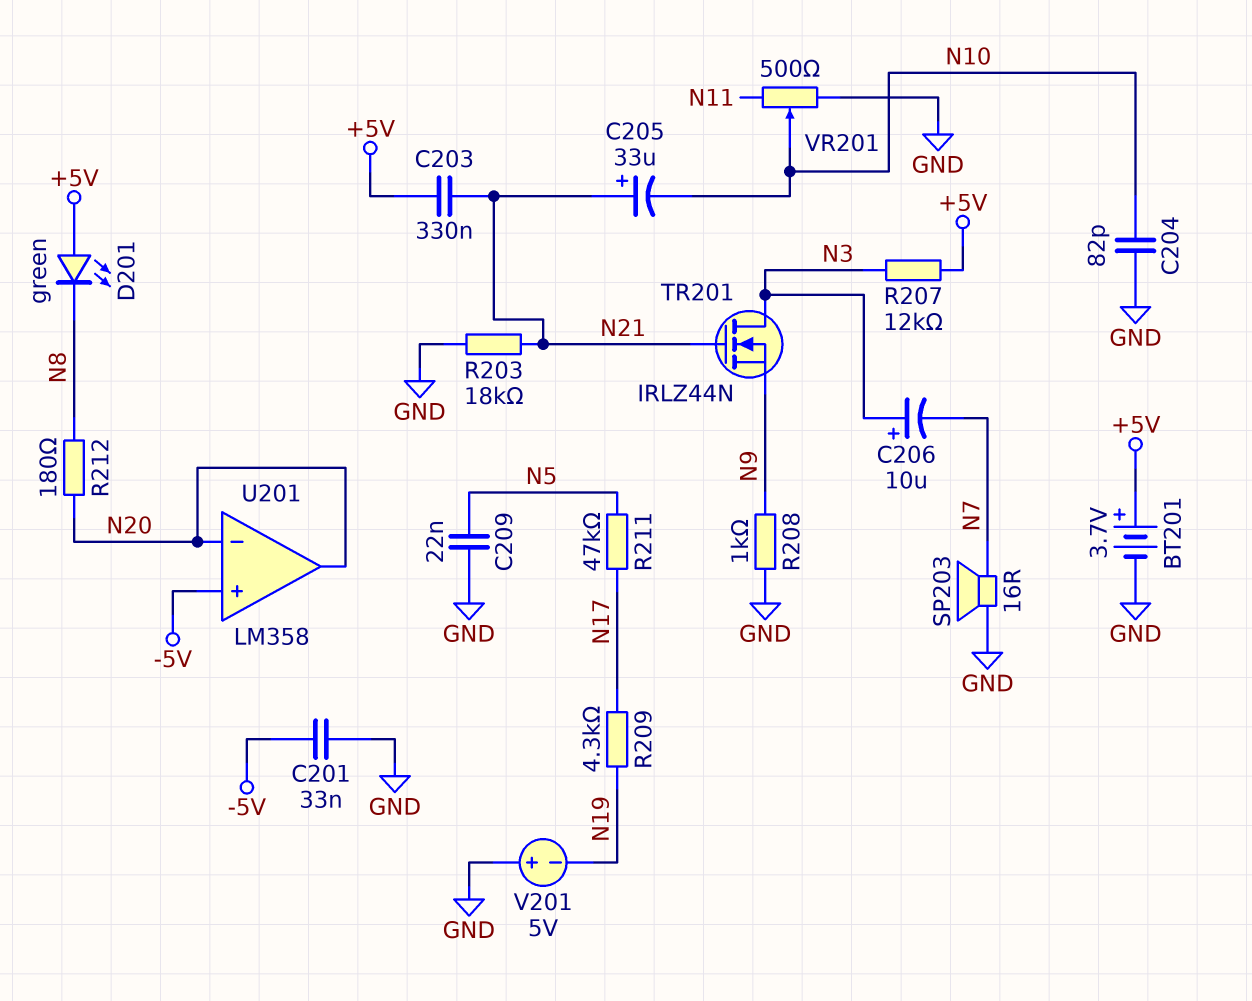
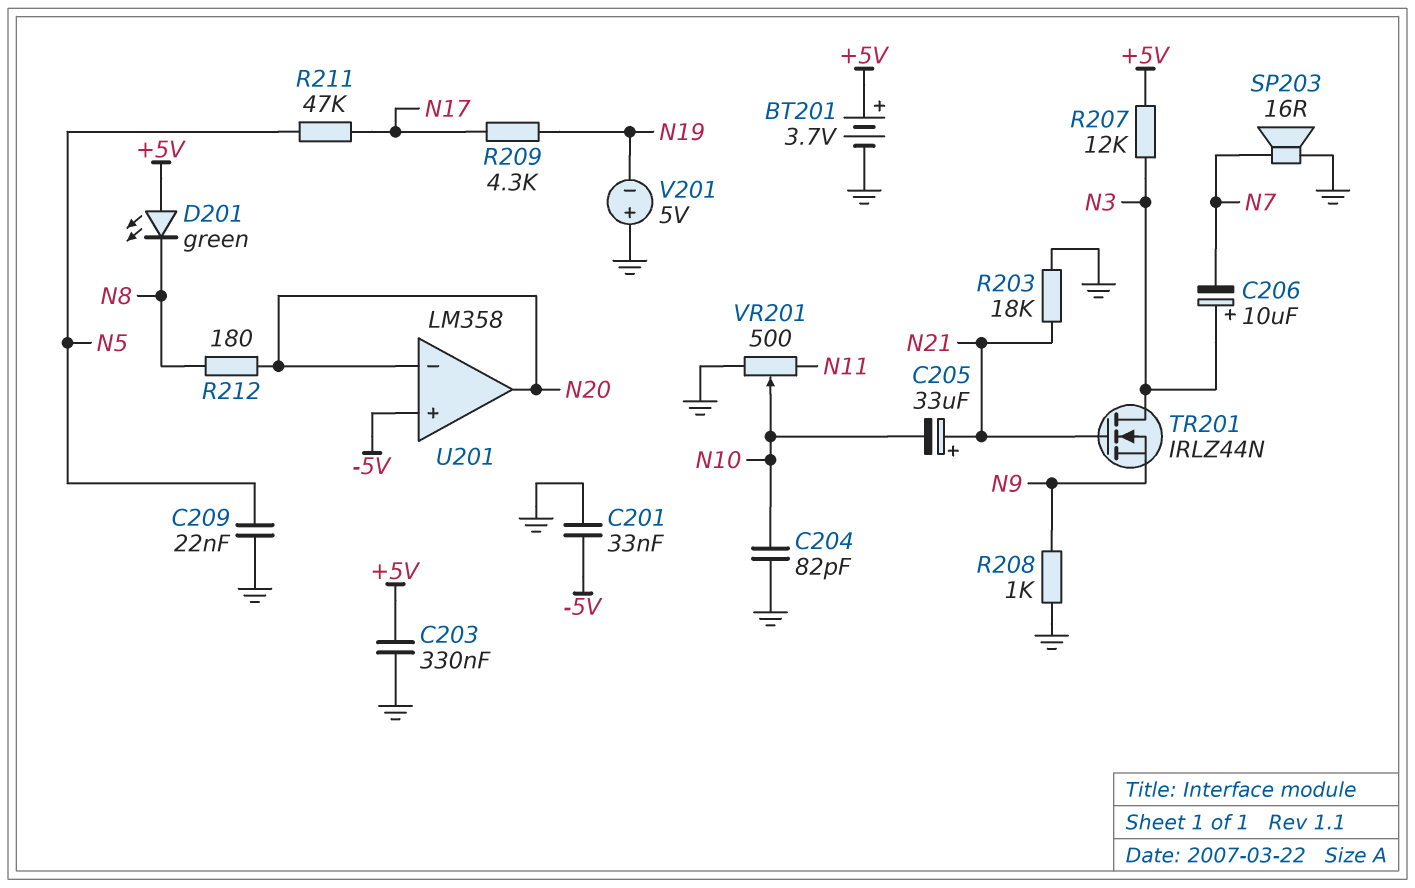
C203: 330nF (+5V, N21) -> 330nF (+5V, GND)

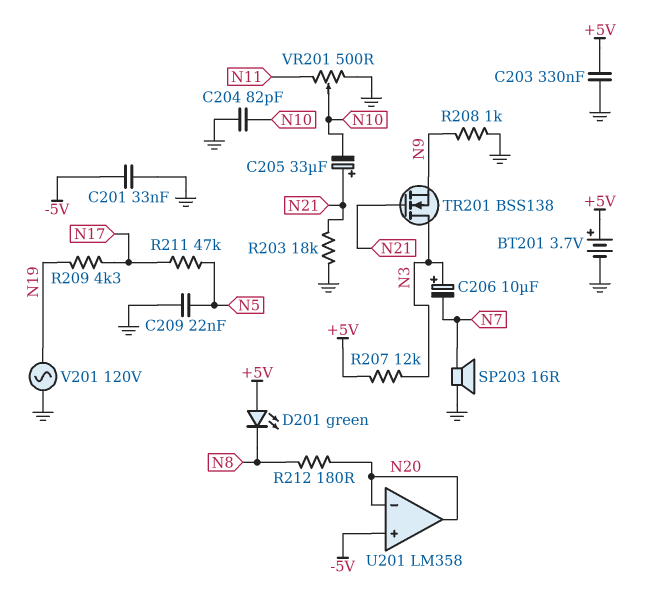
TR201: NMOS IRLZ44N (G N21, D N3, S N9) -> NMOS BSS138 (G N21, D N3, S N9)
V201: 5V (plus GND, minus N19) -> AC 120V (GND, N19)

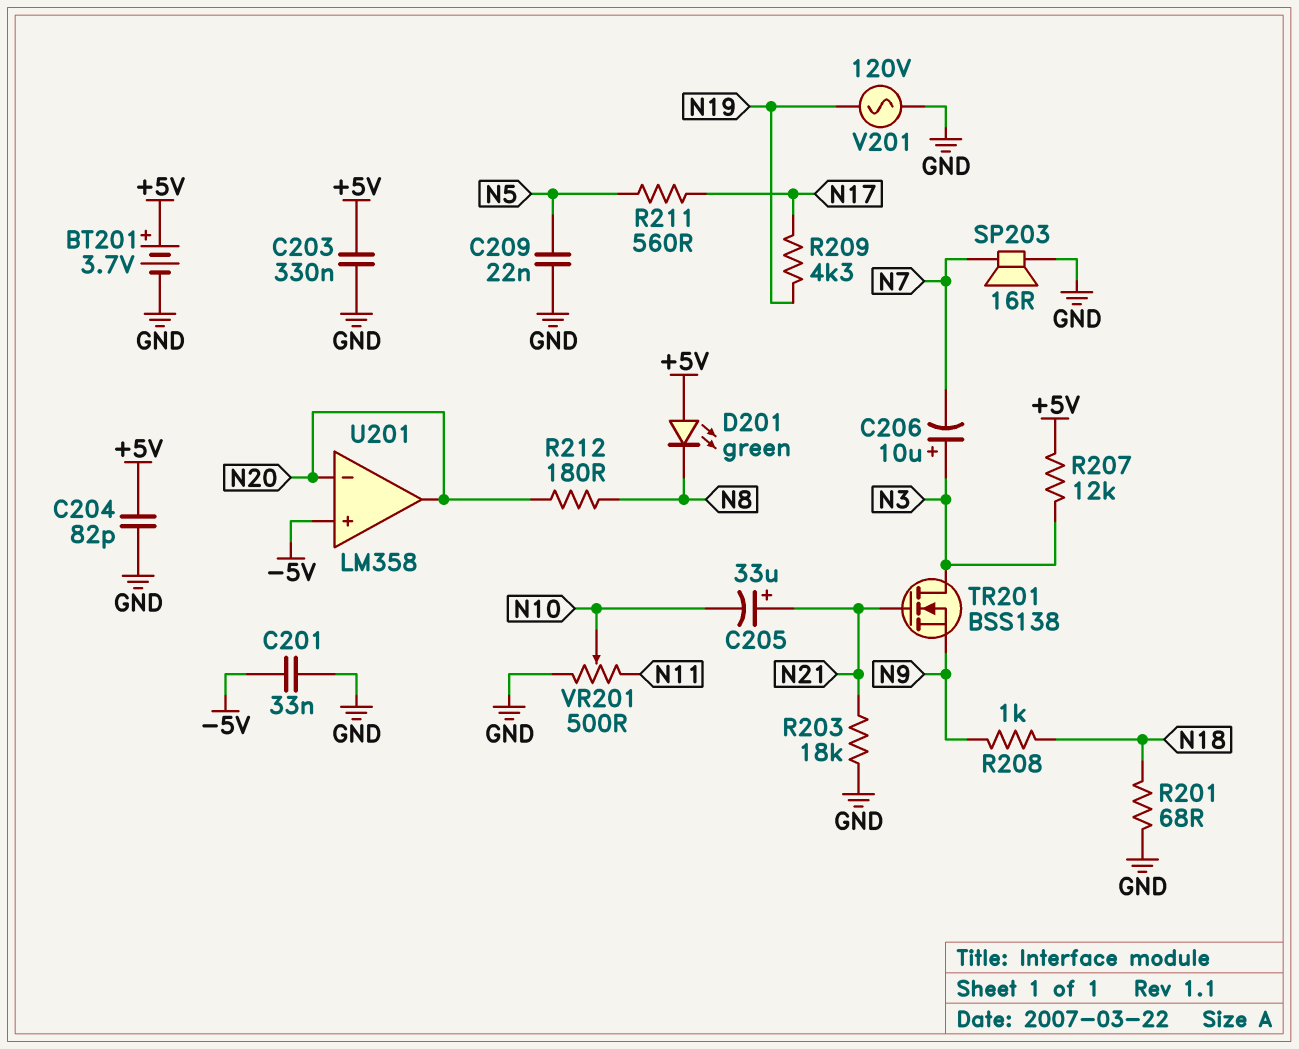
C204: 82pF (GND, N10) -> 82pF (+5V, GND)
R201: none -> 68 (GND, N18)
R208: 1k (GND, N9) -> 1k (N9, N18)
R211: 47k (N5, N17) -> 560 (N5, N17)

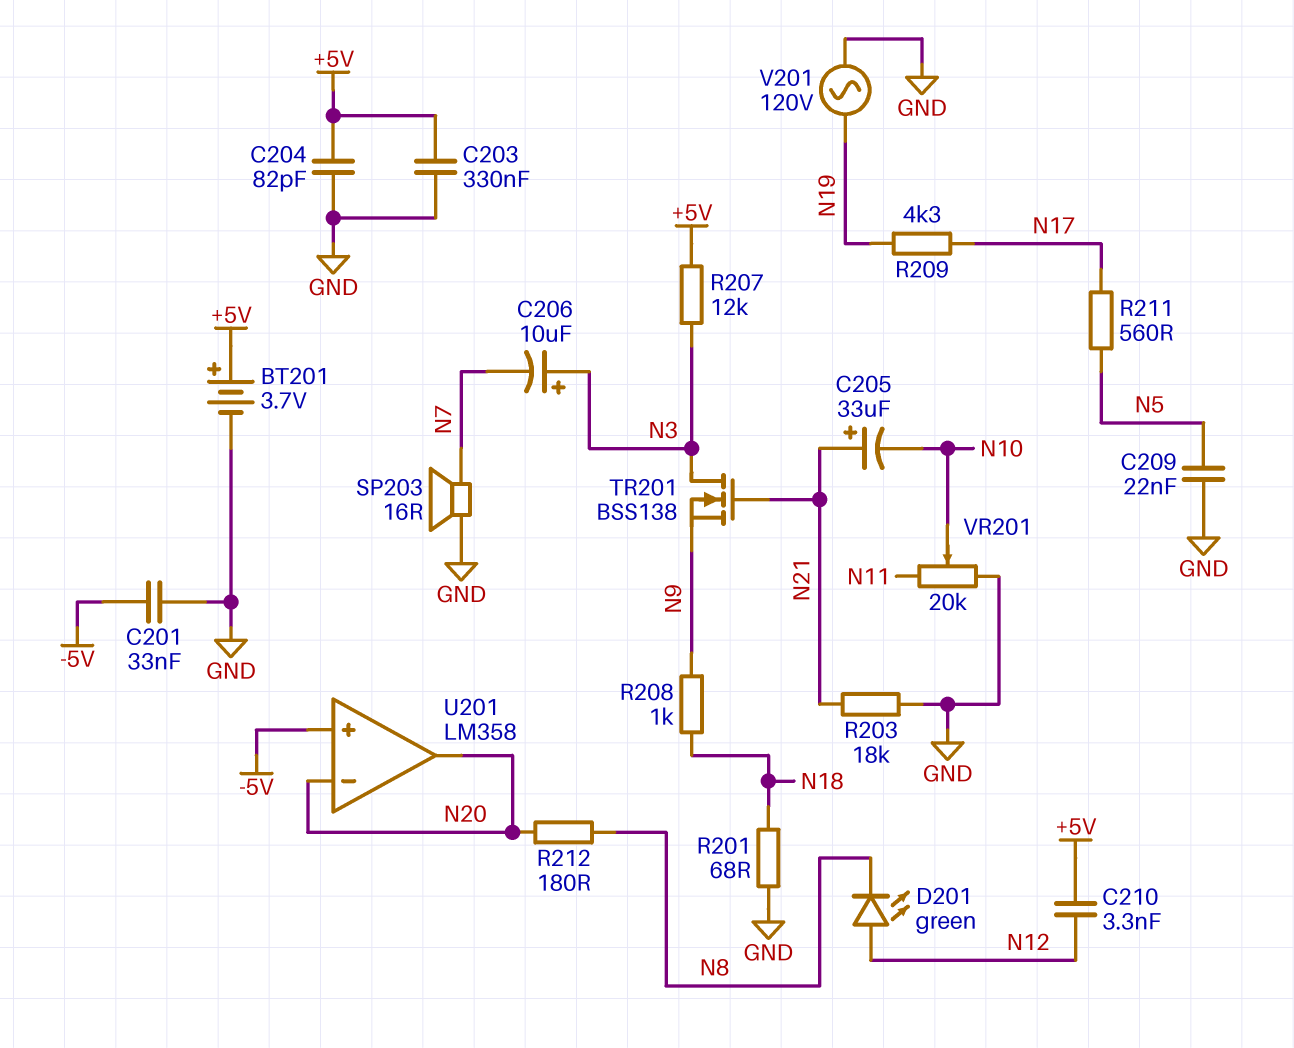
C210: none -> 3.3nF (+5V, N12)
D201: LED green (A +5V, K N8) -> LED green (A N12, K N8)
VR201: 500 (GND, N11, wiper N10) -> 20k (GND, N11, wiper N10)

